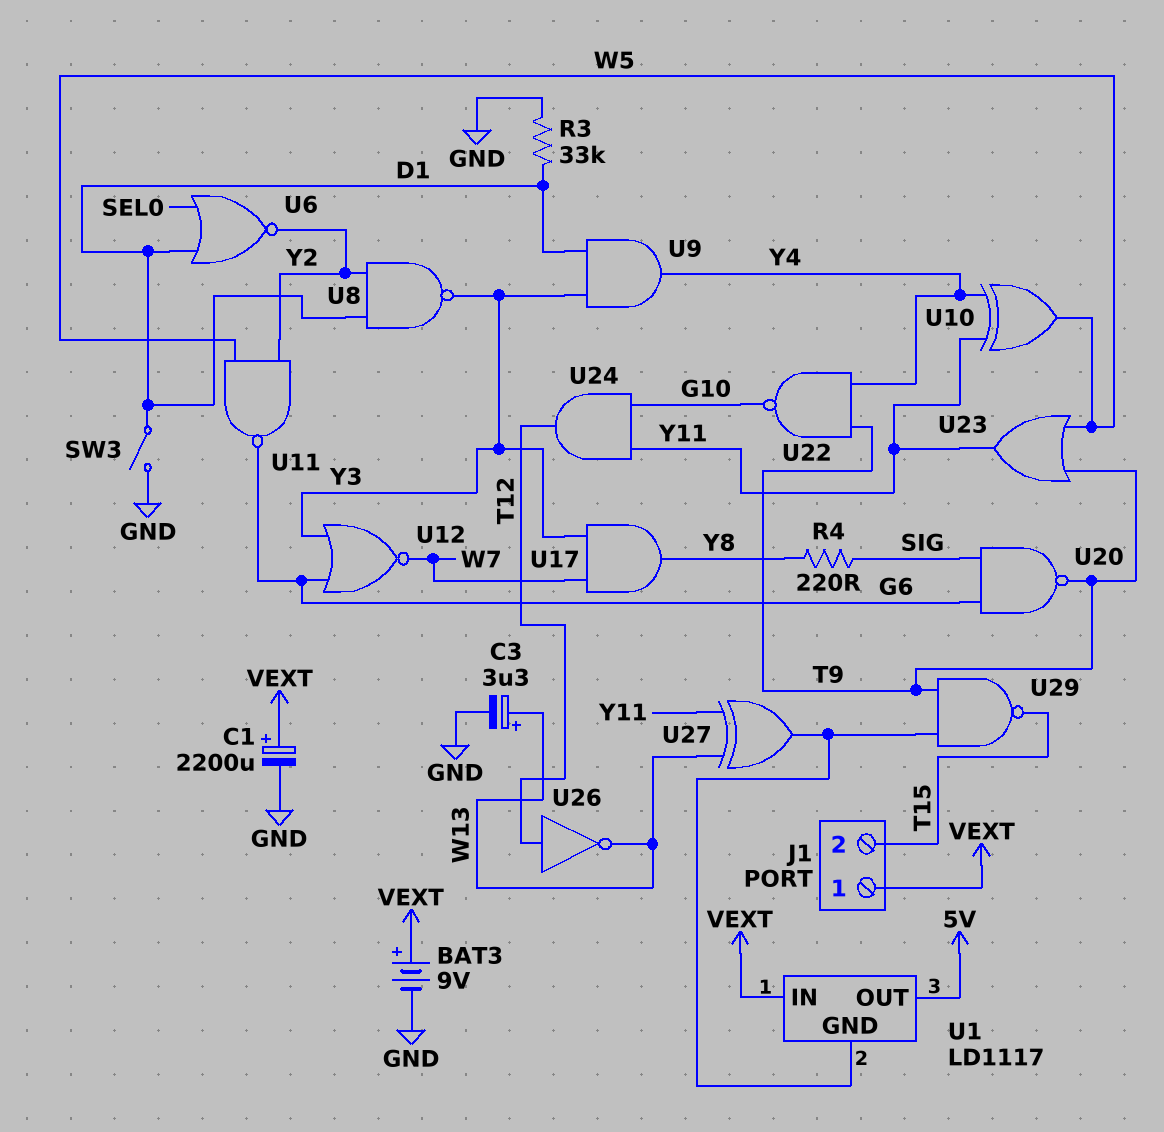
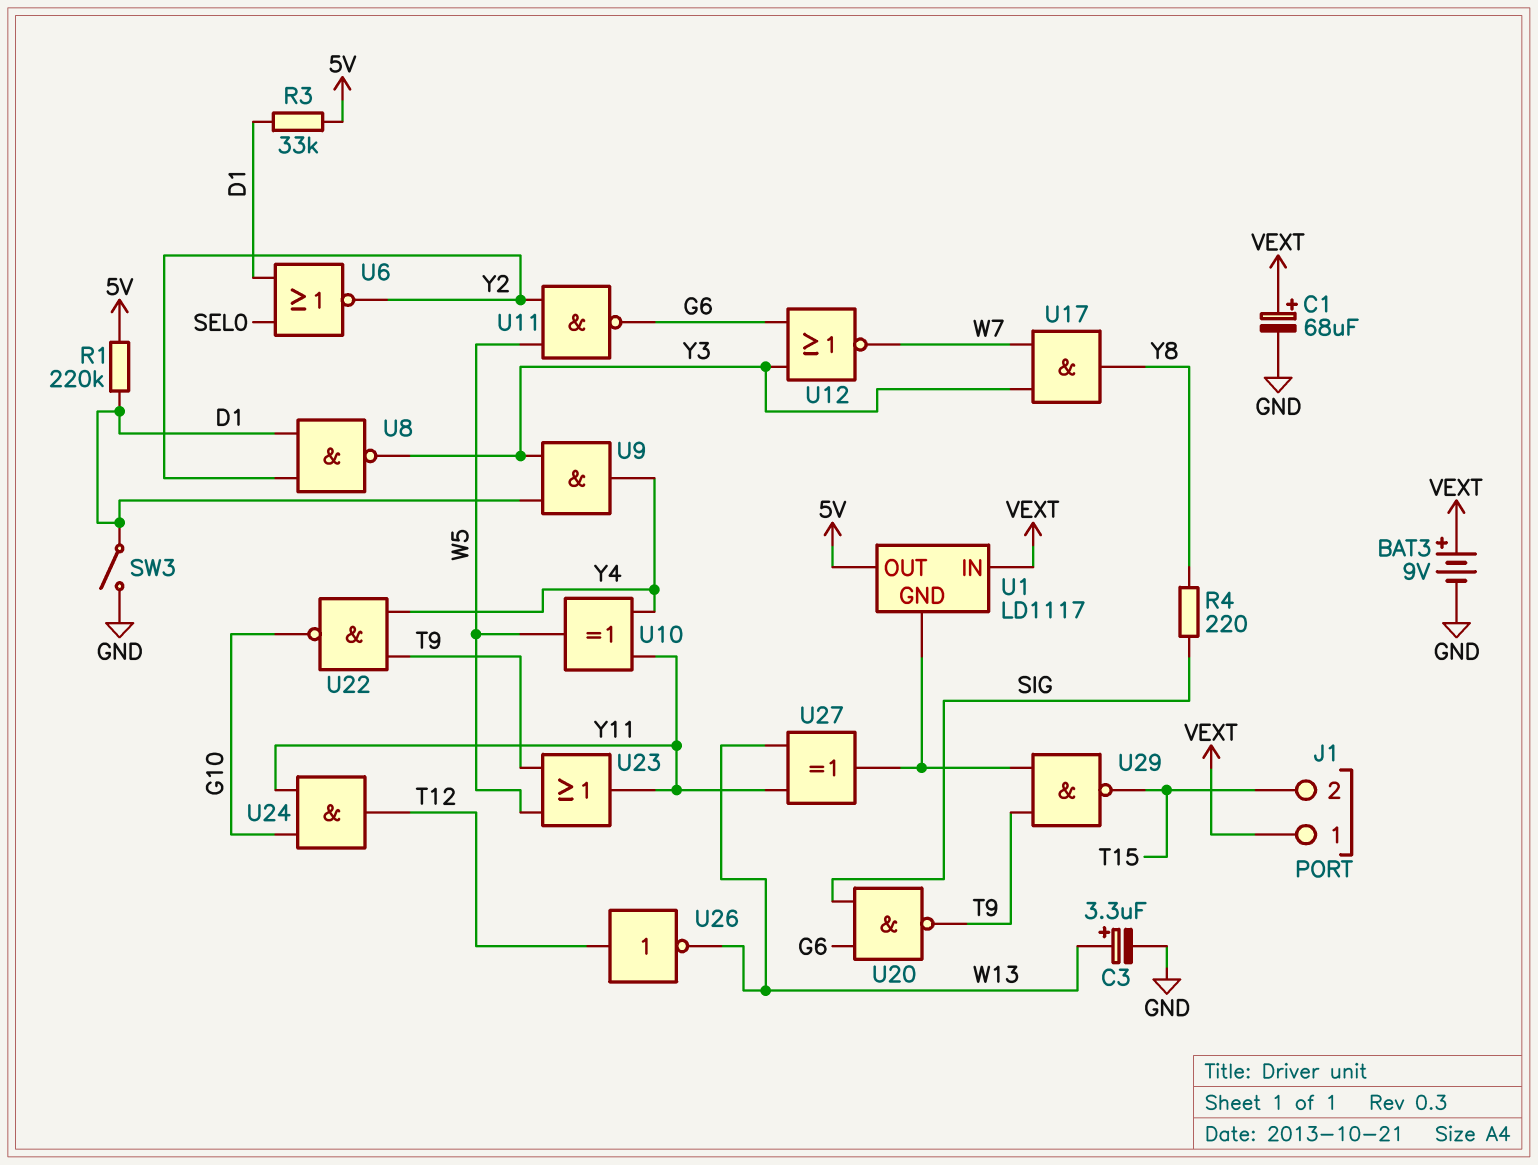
C1: 2200uF (plus VEXT, minus GND) -> 68uF (plus VEXT, minus GND)
R1: none -> 220k (5V, D1)
R3: 33k (D1, GND) -> 33k (5V, D1)

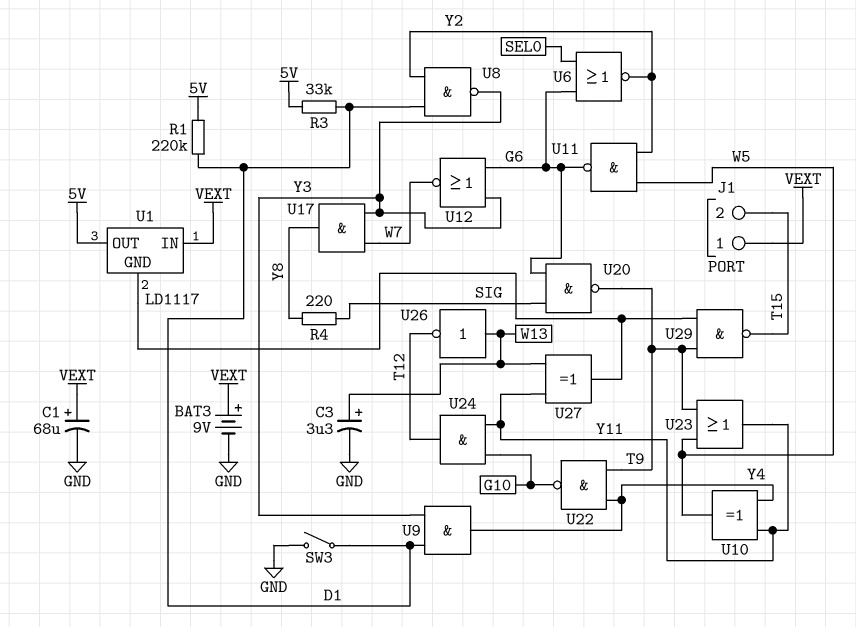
U6: NOR (in D1, in SEL0, out Y2) -> NOR (in G6, in SEL0, out Y2)
U26: NOT (in T12, out W13) -> NOT (in W13, out T12)

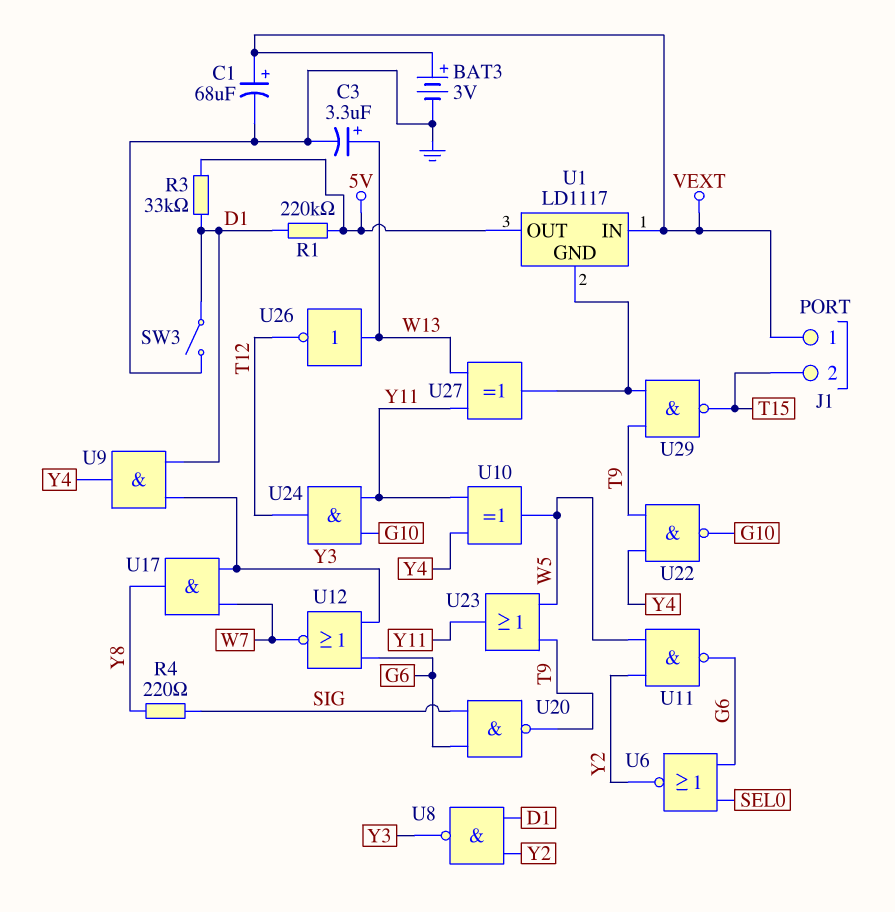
BAT3: 9V (plus VEXT, minus GND) -> 3V (plus VEXT, minus GND)

